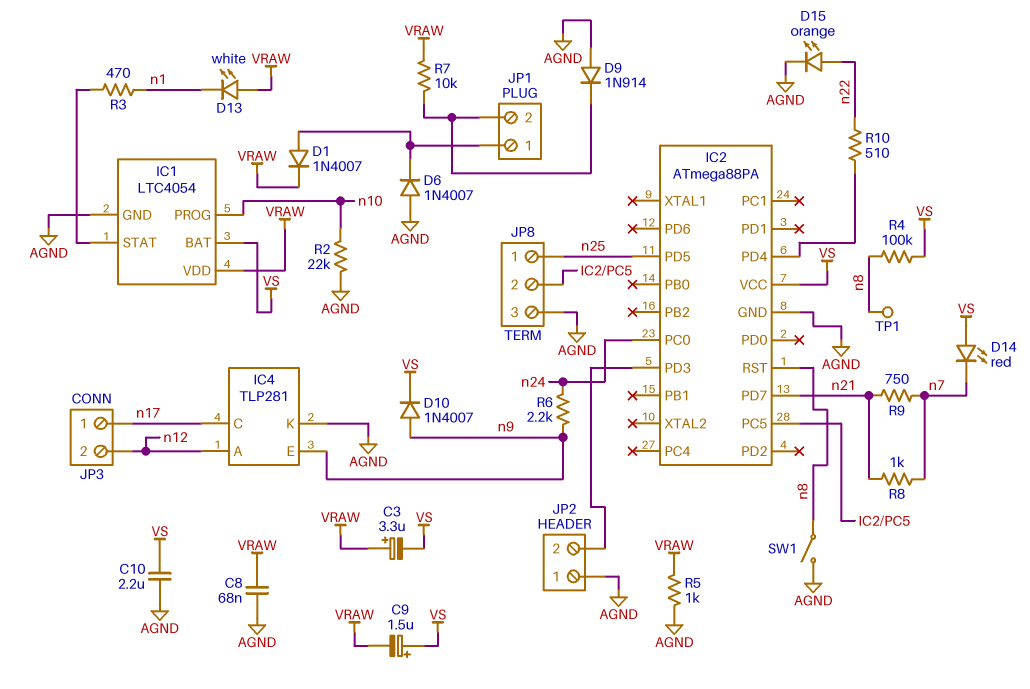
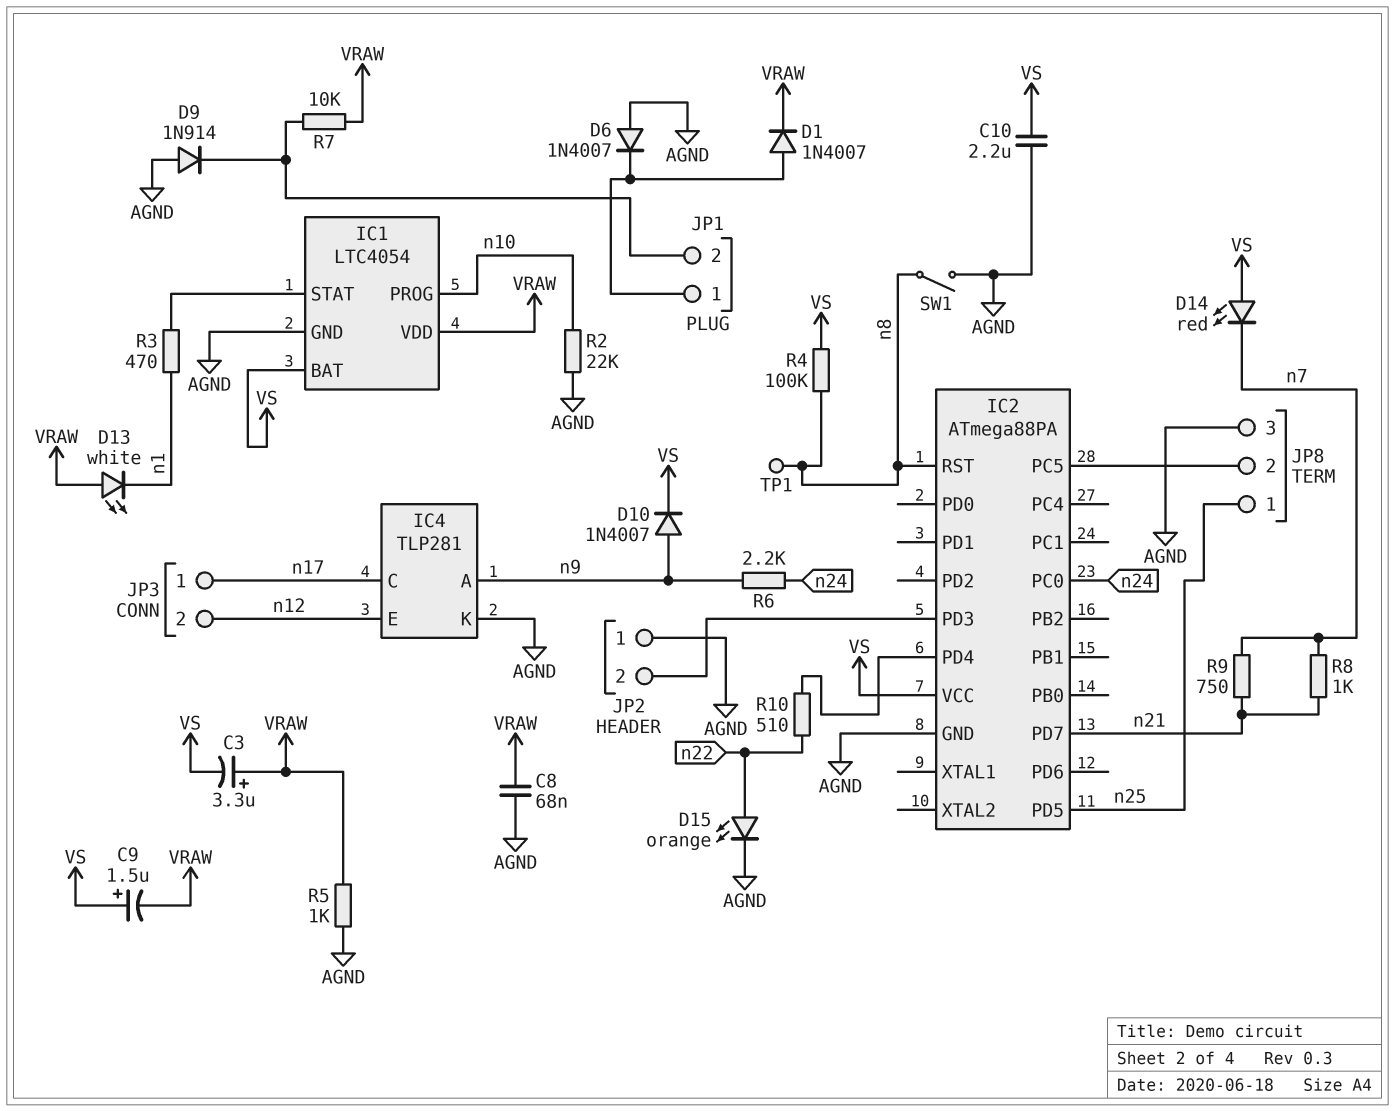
IC4 pin A: n12 -> n9
IC4 pin E: n9 -> n12

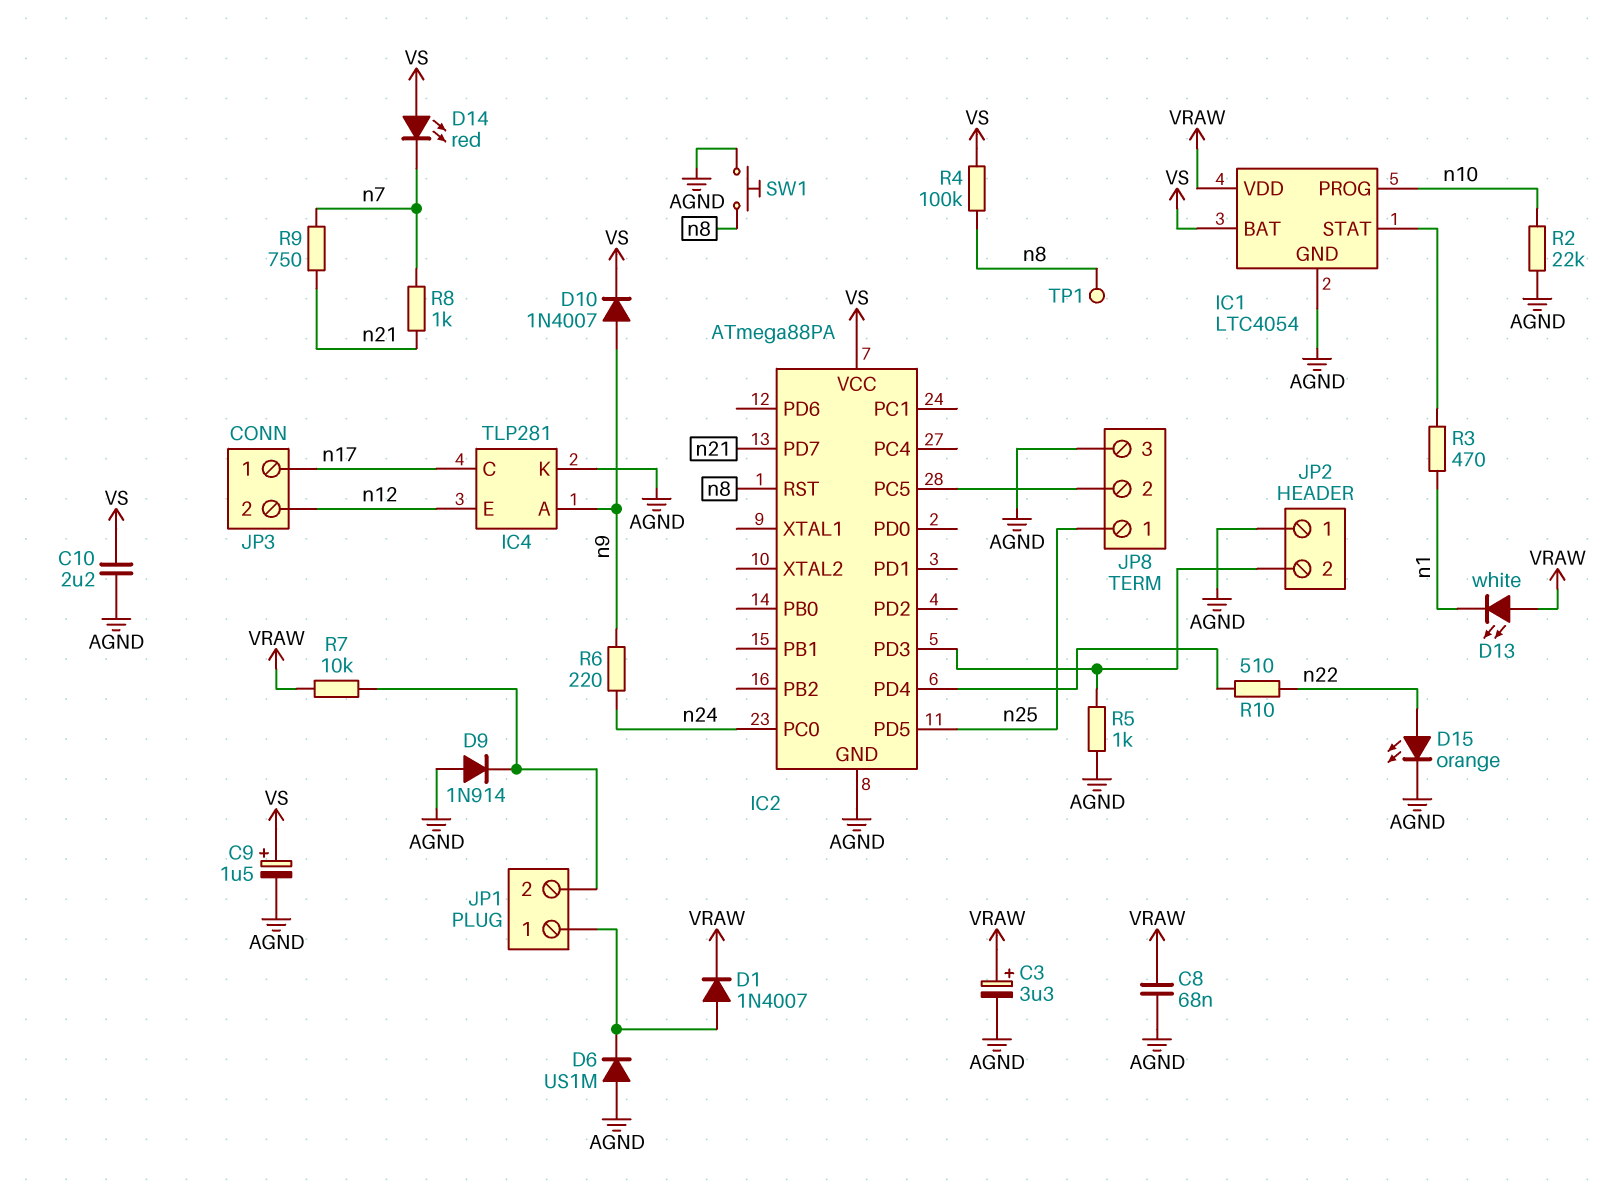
C3: 3.3uF (plus VRAW, minus VS) -> 3.3uF (plus VRAW, minus AGND)
C9: 1.5uF (plus VS, minus VRAW) -> 1.5uF (plus VS, minus AGND)
D6: diode 1N4007 (A AGND, K JP1/1) -> diode US1M (A AGND, K JP1/1)
R5: 1k (AGND, VRAW) -> 1k (AGND, IC2/PD3)
R6: 2.2k (n9, n24) -> 220 (n9, n24)
SW1: switch (AGND, n8) -> button (AGND, n8)

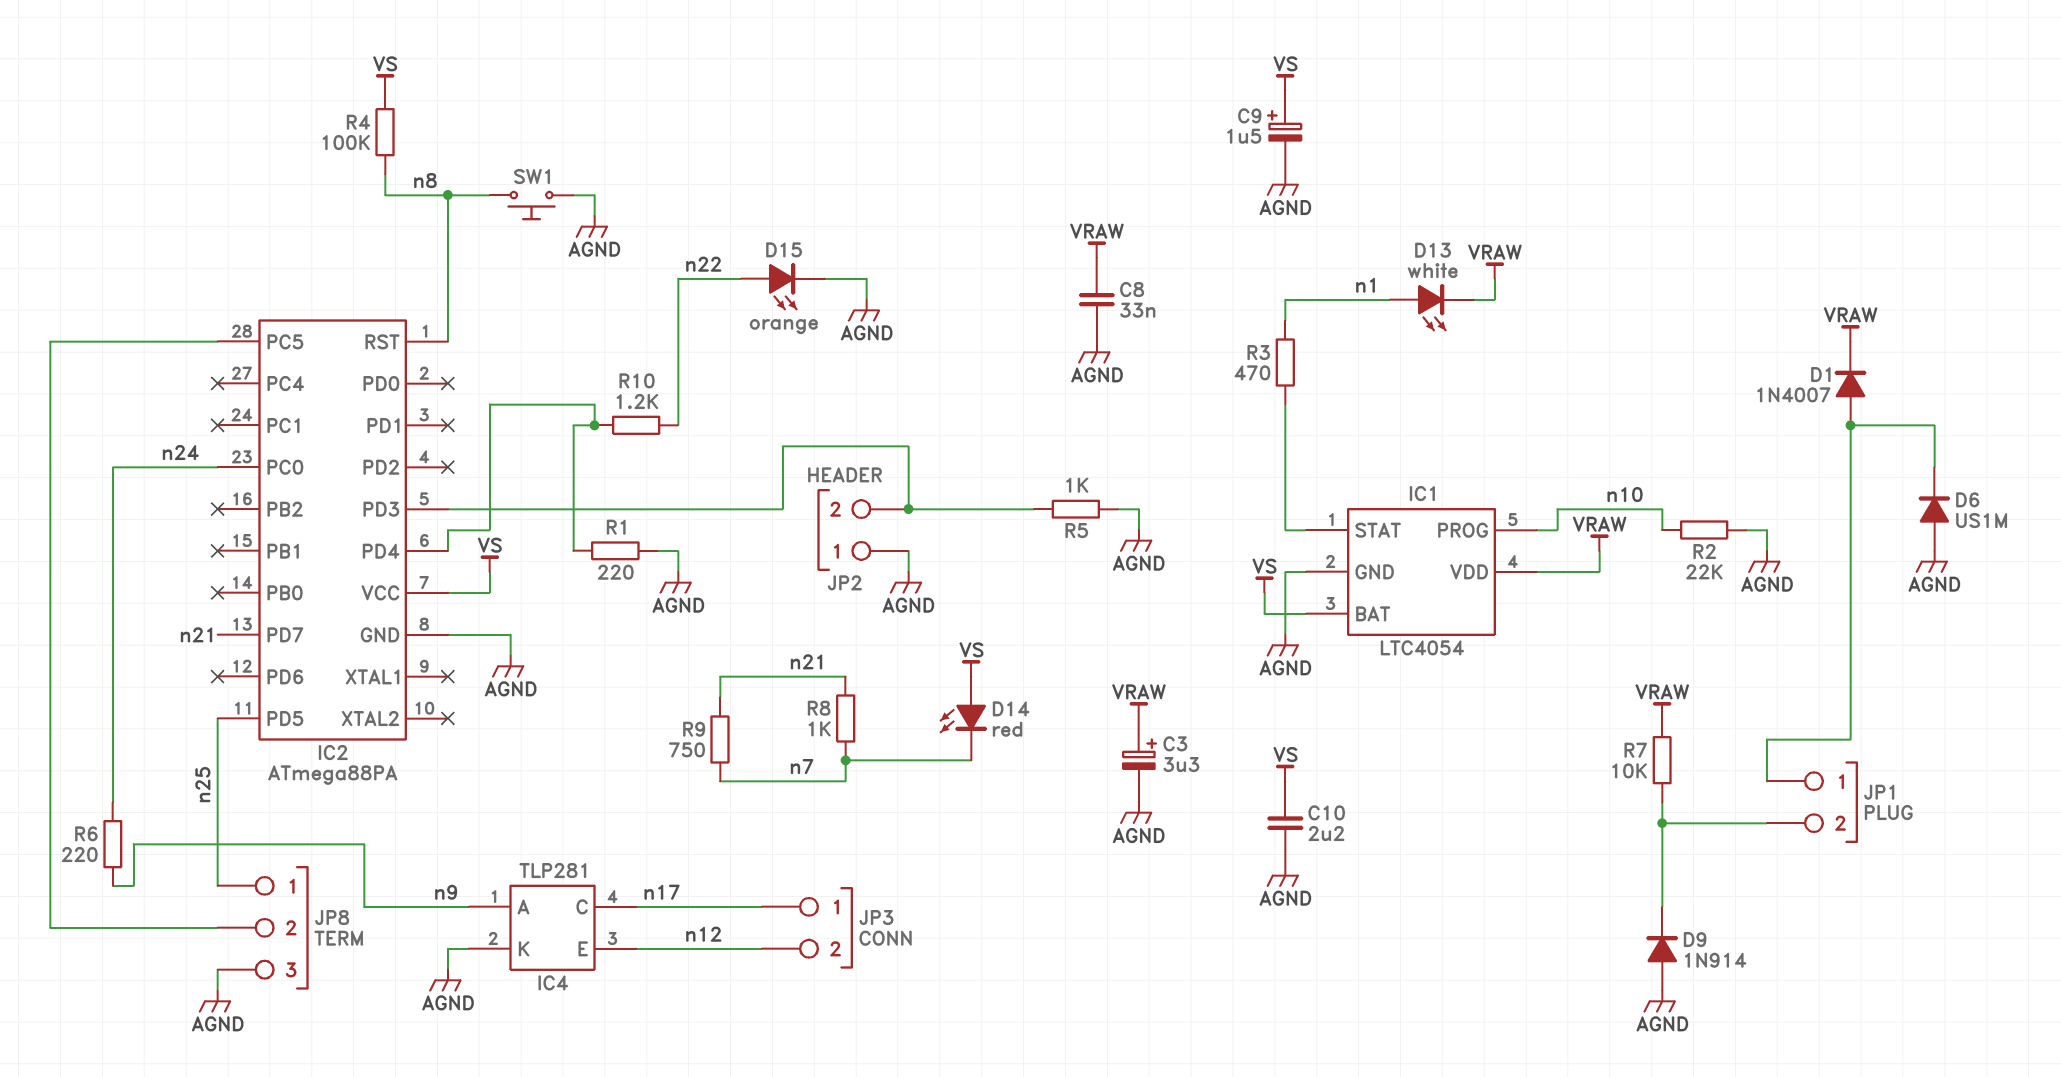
C8: 68nF (AGND, VRAW) -> 33nF (AGND, VRAW)
D10: diode 1N4007 (A n9, K VS) -> none
D13: LED white (A VRAW, K n1) -> LED white (A n1, K VRAW)
R1: none -> 220 (AGND, IC2/PD4)
R10: 510 (IC2/PD4, n22) -> 1.2k (IC2/PD4, n22)
TP1: test point (n8) -> none

